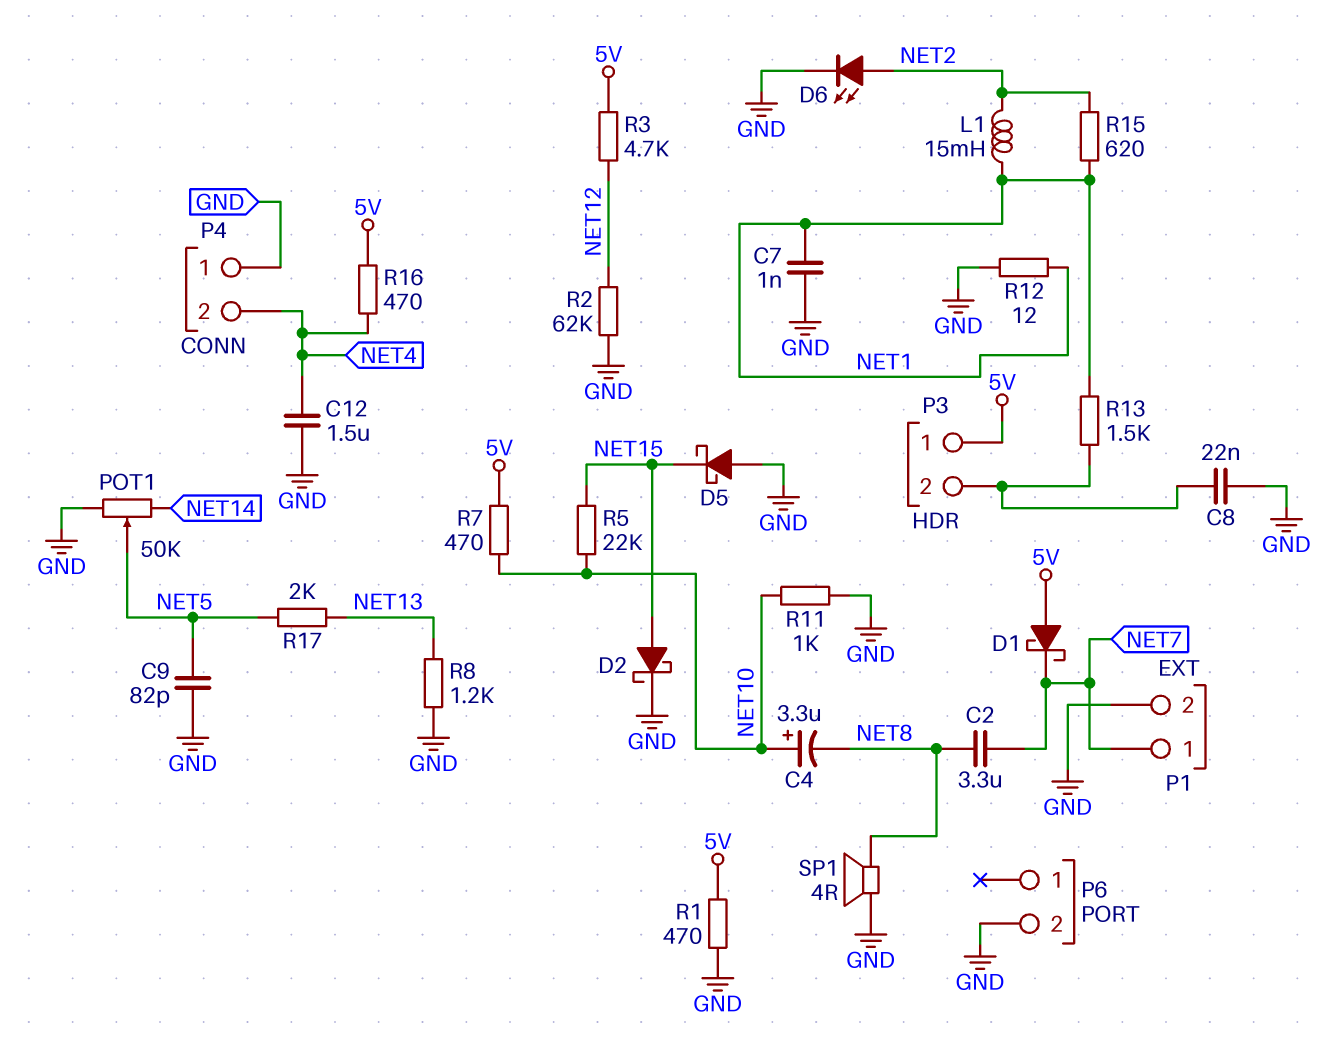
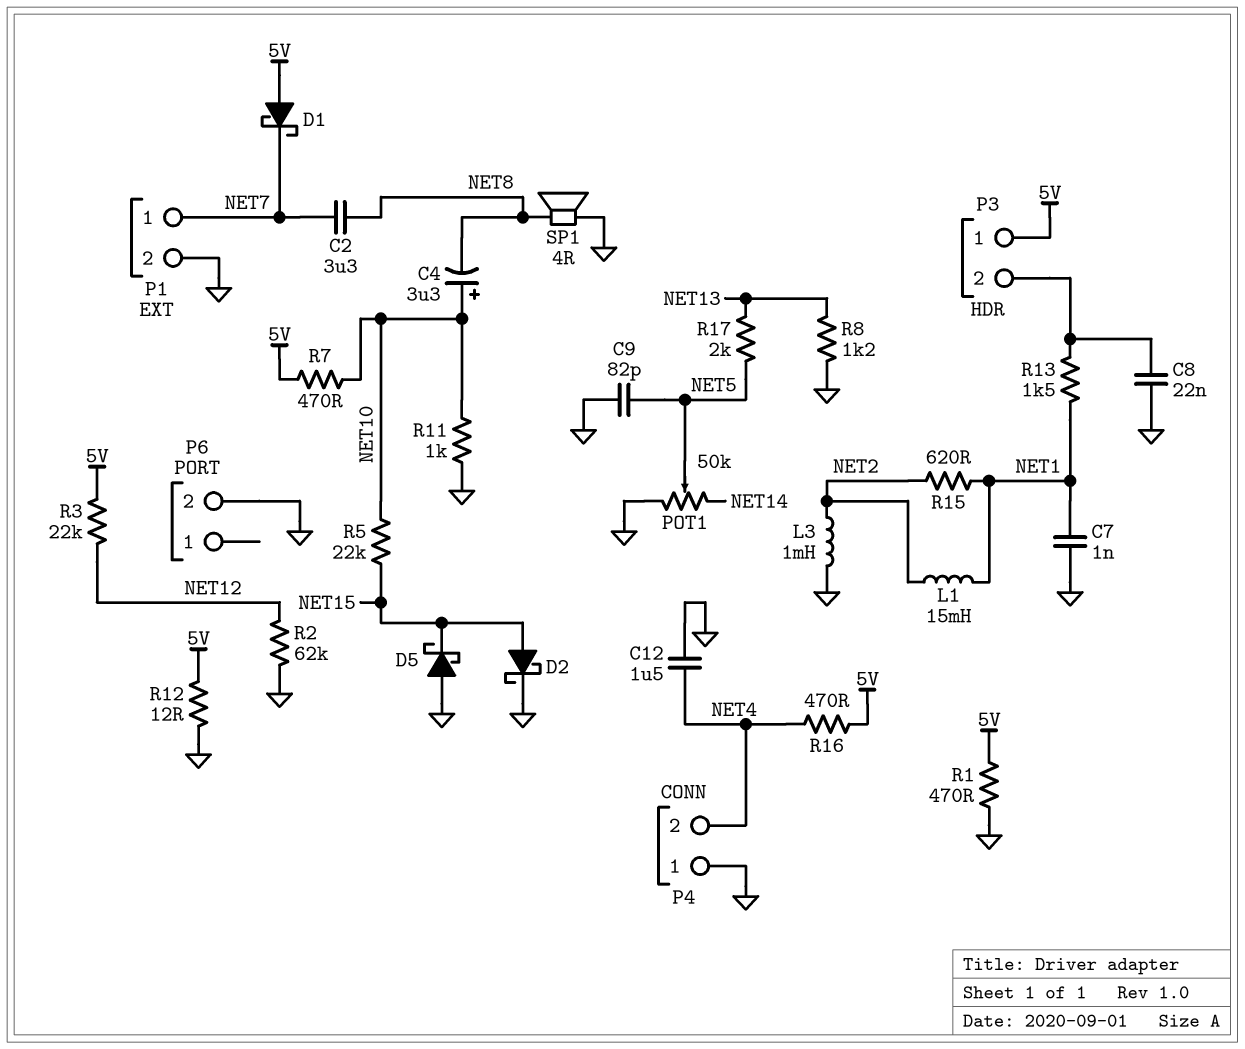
D6: LED (A NET2, K GND) -> none
L3: none -> 1mH (GND, NET2)
R3: 4.7k (5V, NET12) -> 22k (5V, NET12)
R12: 12 (GND, NET1) -> 12 (5V, GND)

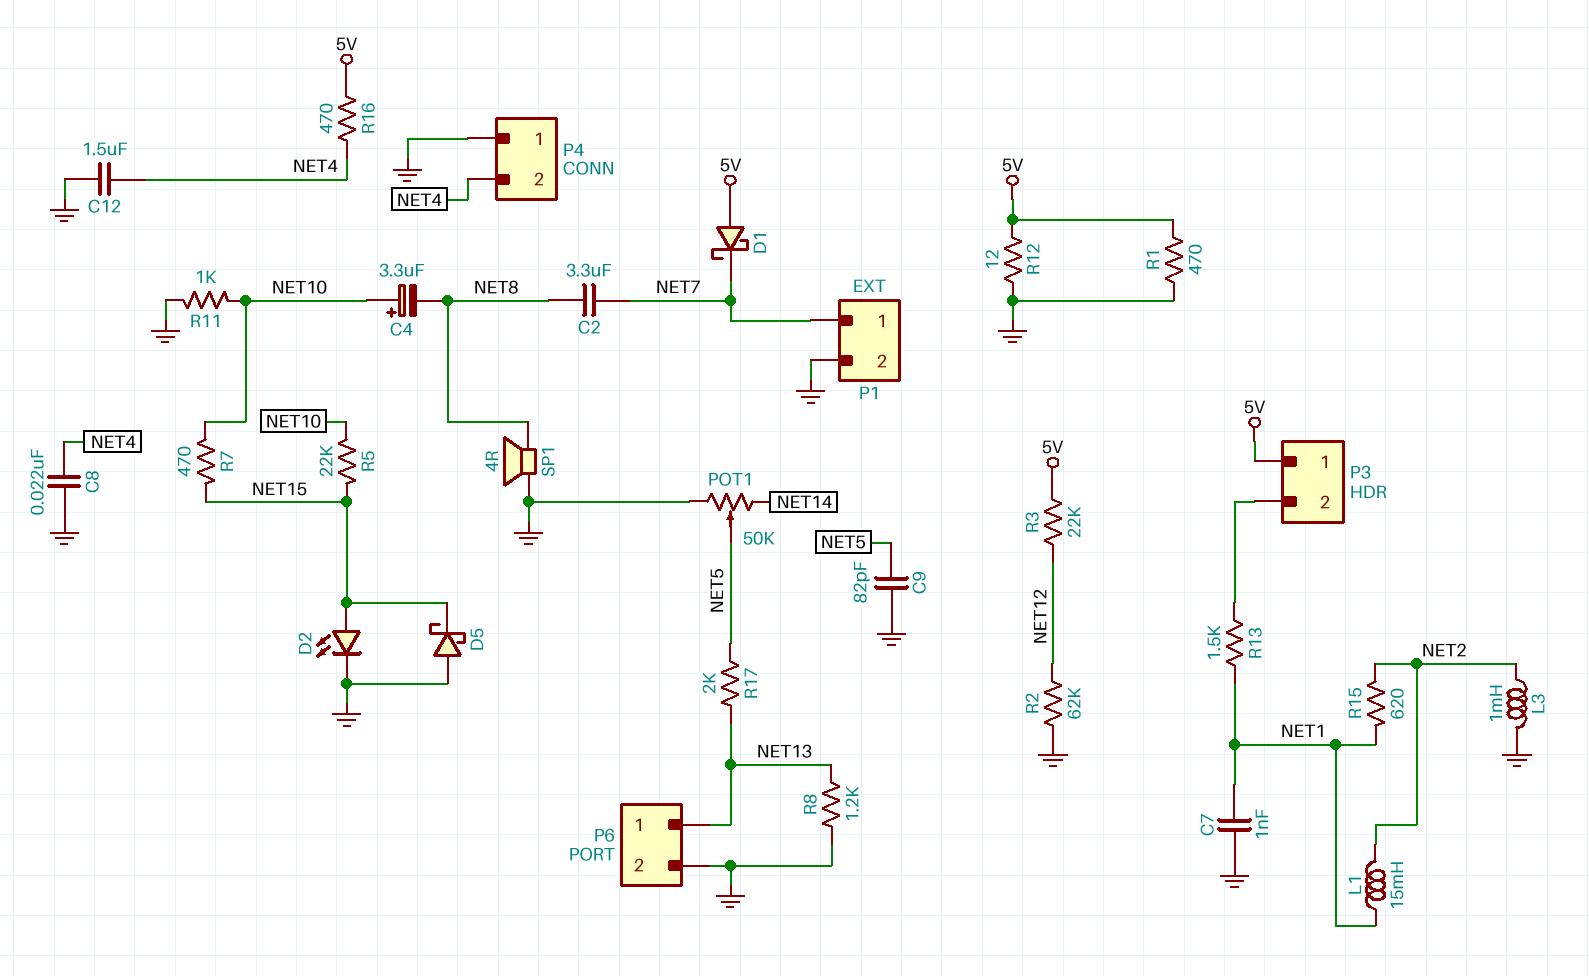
C8: 22nF (GND, P3/2) -> 22nF (GND, NET4)
D2: schottky (A NET15, K GND) -> LED (A NET15, K GND)
P6 pin 1: none -> NET13
R7: 470 (5V, NET10) -> 470 (NET10, NET15)

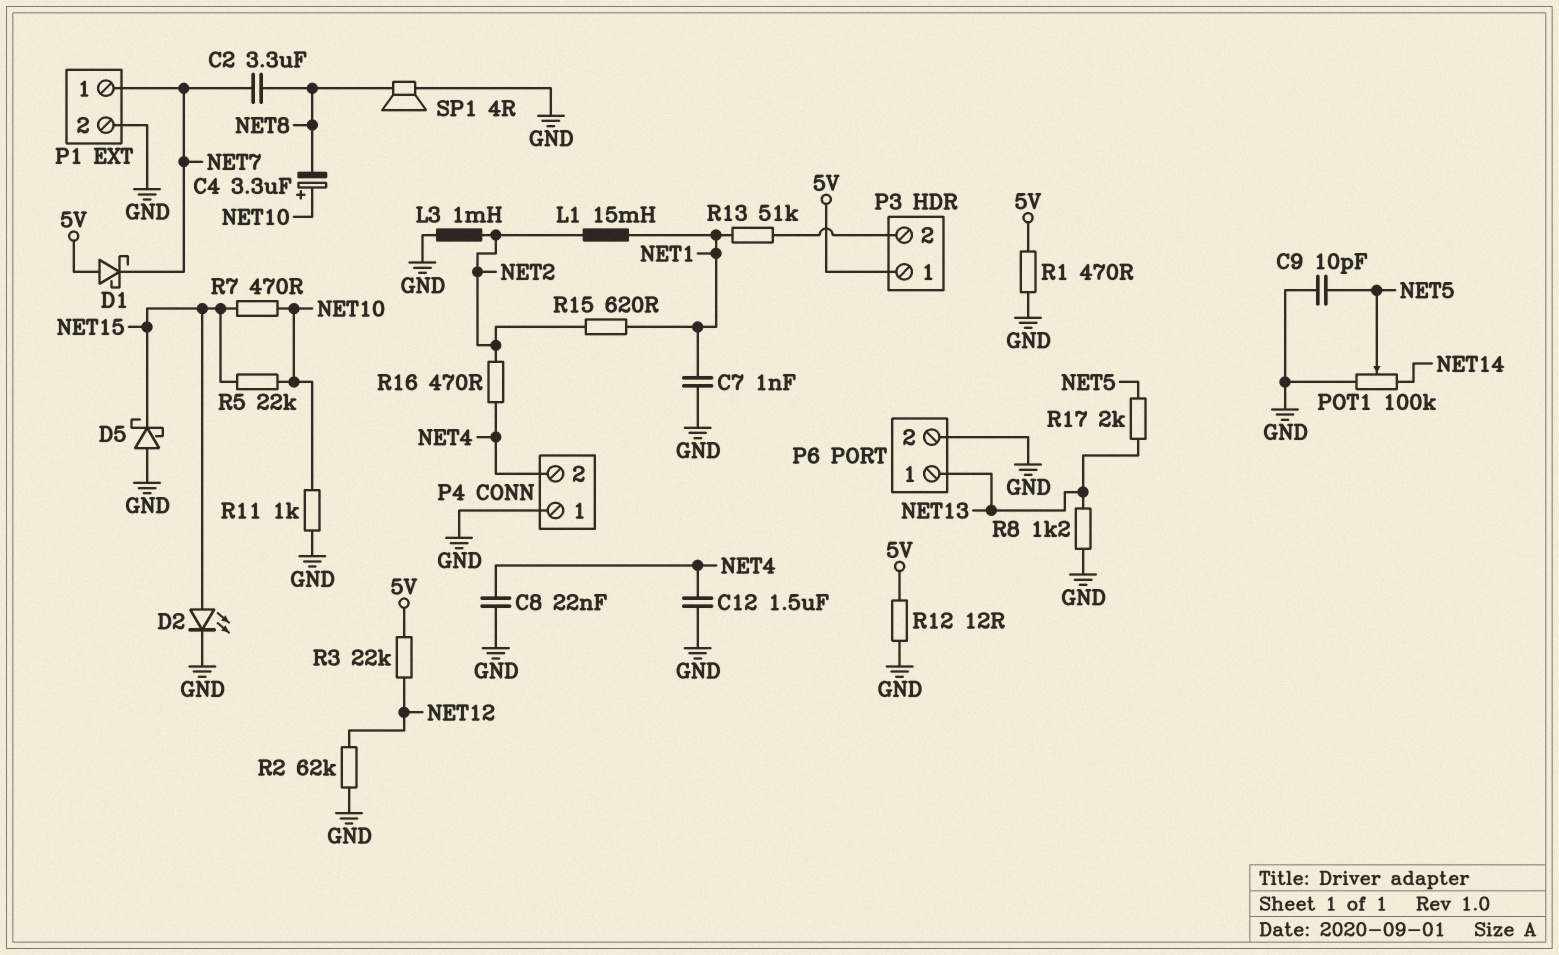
C9: 82pF (GND, NET5) -> 10pF (GND, NET5)
POT1: 50k (GND, NET14, wiper NET5) -> 100k (GND, NET14, wiper NET5)
R13: 1.5k (NET1, P3/2) -> 51k (NET1, P3/2)
R16: 470 (5V, NET4) -> 470 (NET2, NET4)

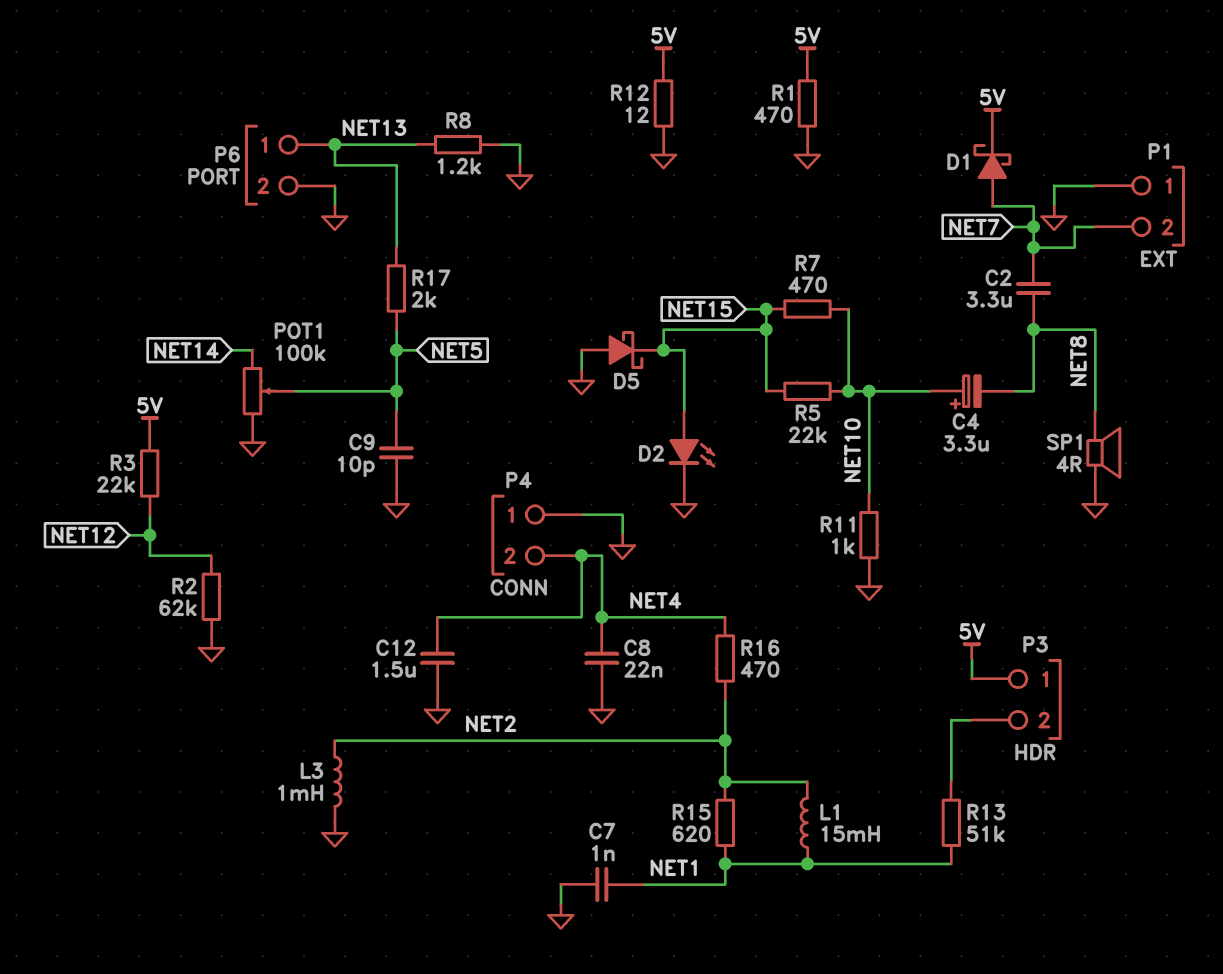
D1: schottky (A 5V, K NET7) -> schottky (A NET7, K 5V)
P1 pin 1: NET7 -> GND
P1 pin 2: GND -> NET7

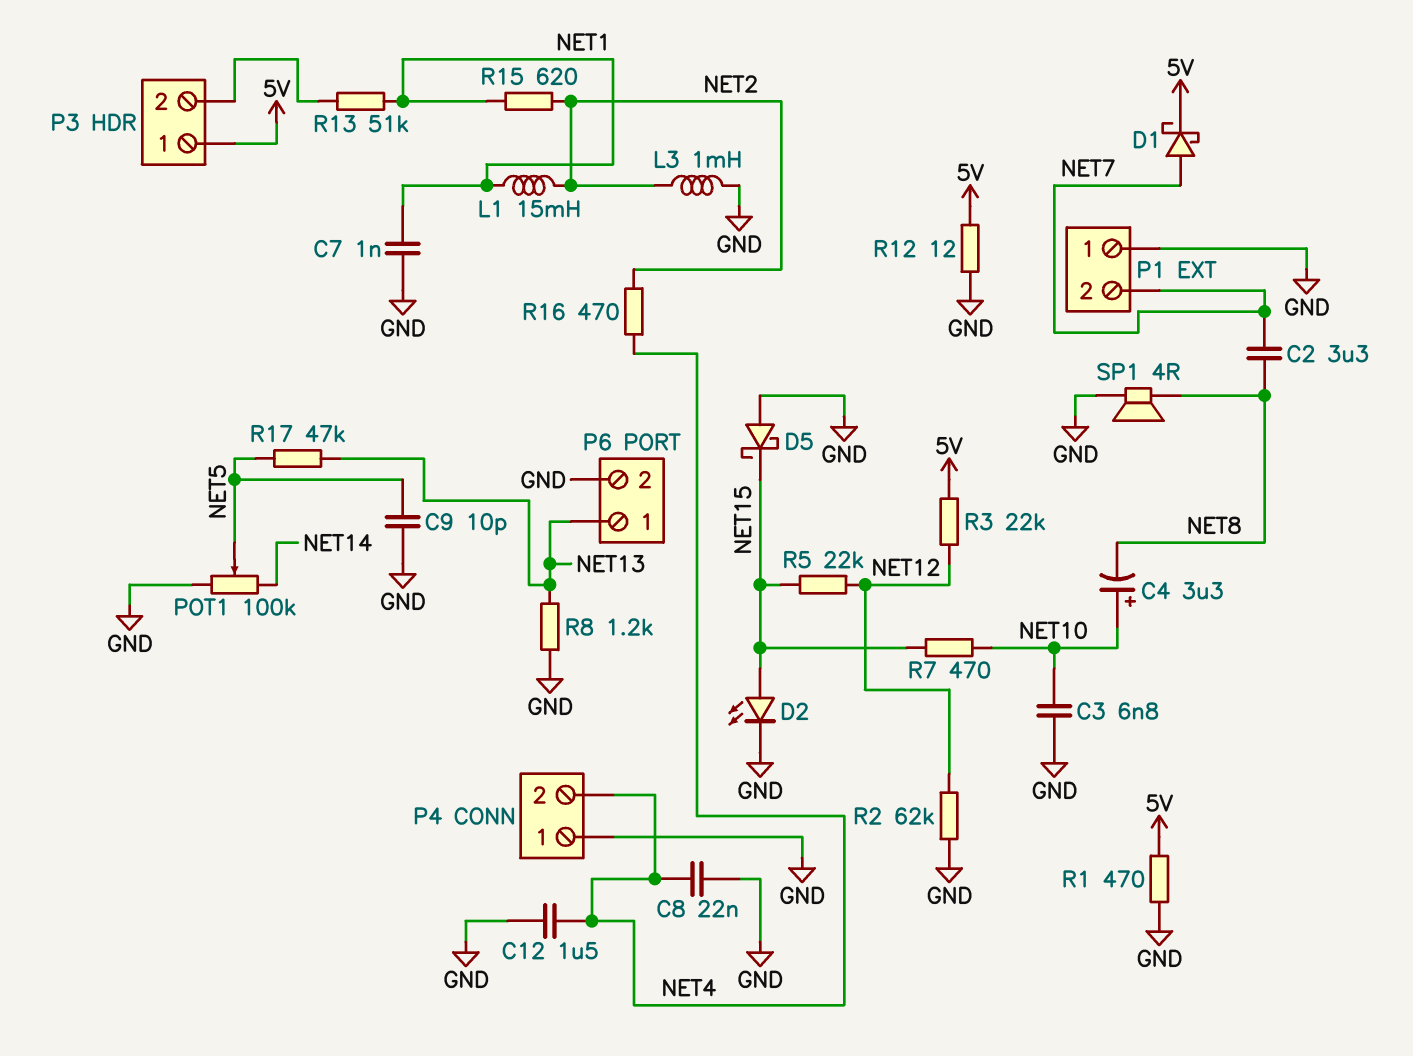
C3: none -> 6.8nF (GND, NET10)
R5: 22k (NET10, NET15) -> 22k (NET12, NET15)
R11: 1k (GND, NET10) -> none
R17: 2k (NET5, NET13) -> 47k (NET5, NET13)

